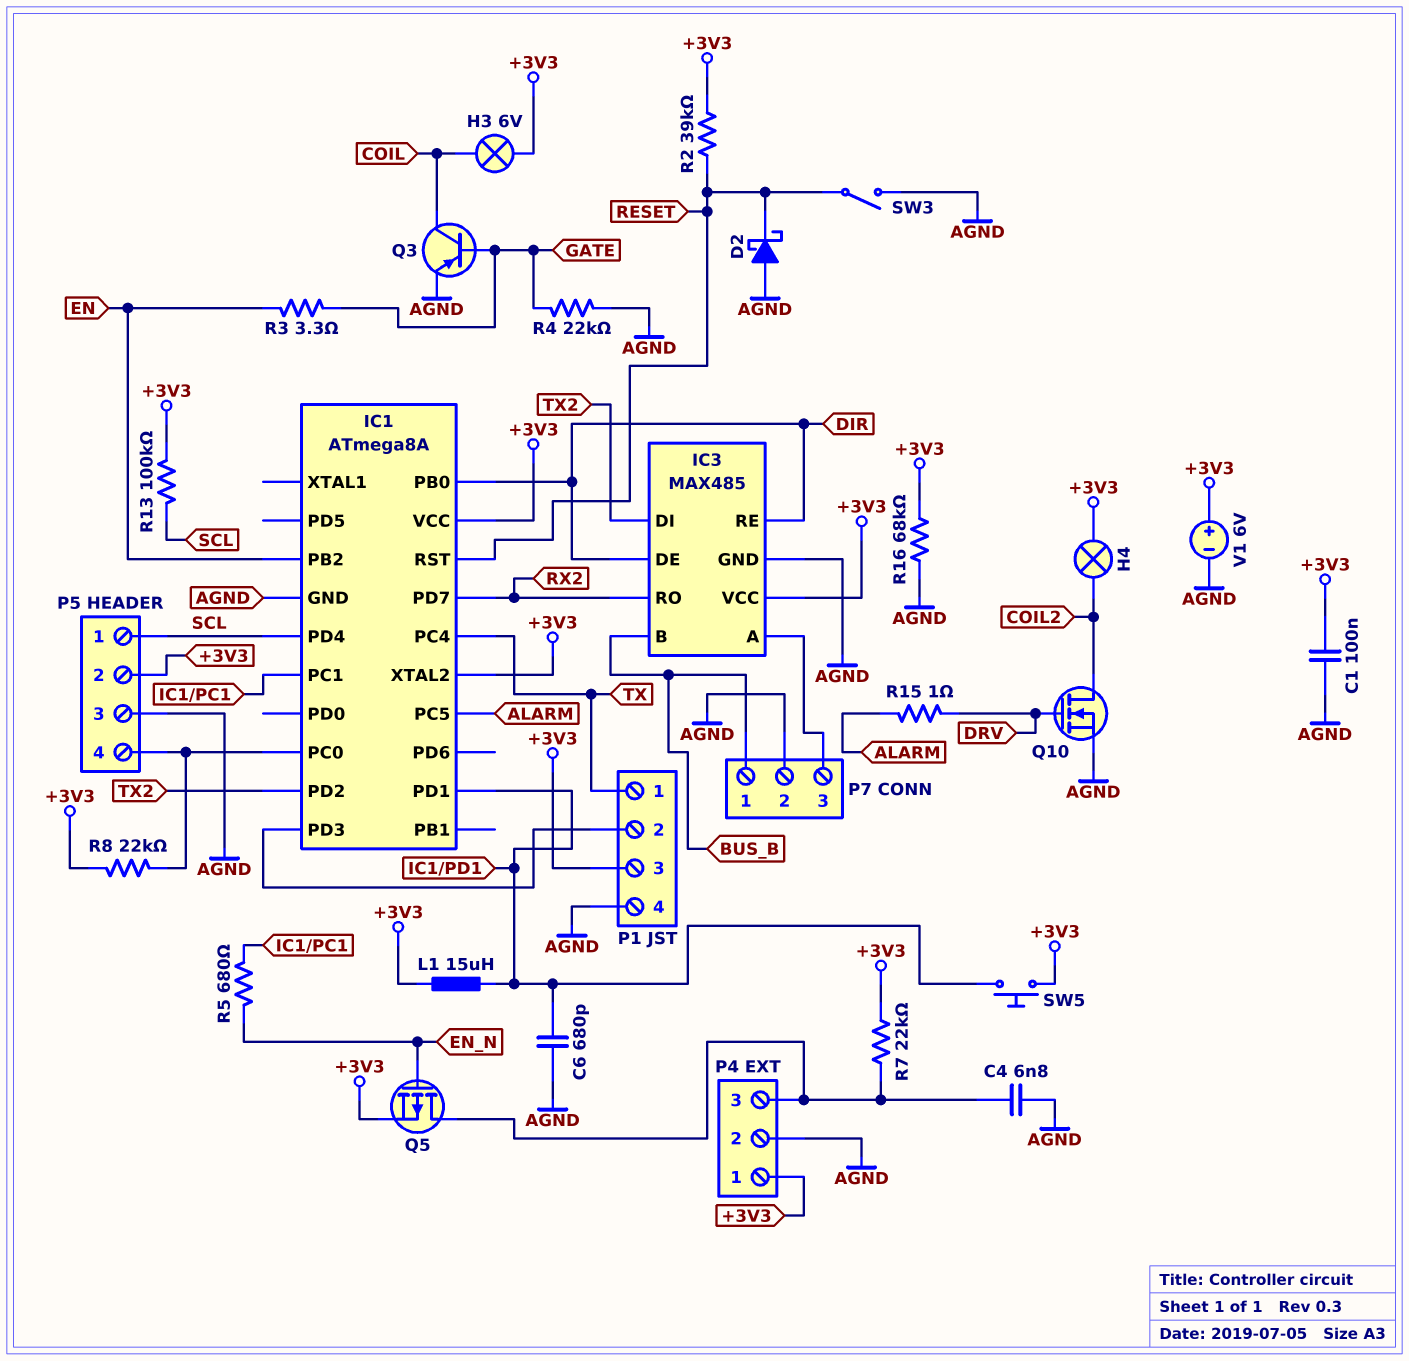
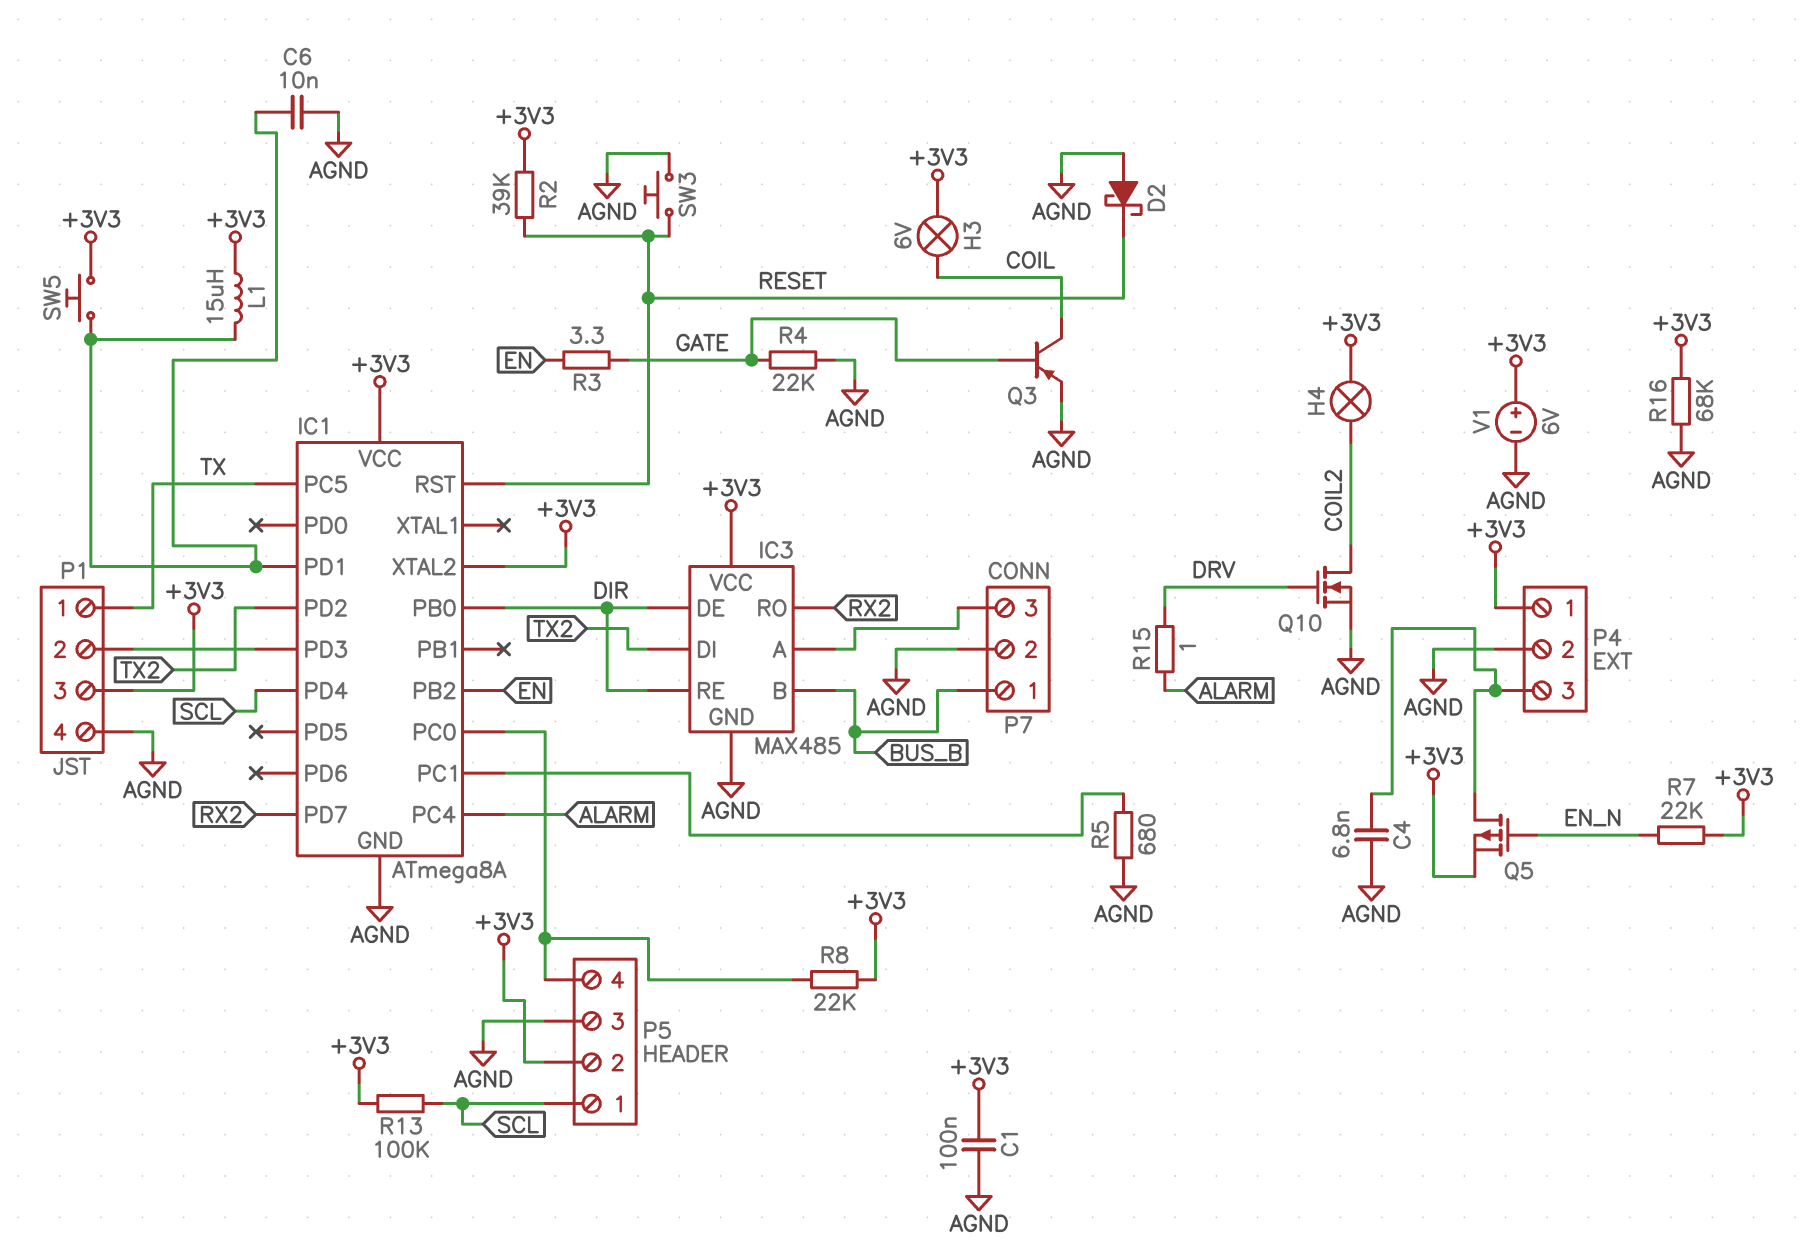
C6: 680pF (AGND, IC1/PD1) -> 10nF (AGND, IC1/PD1)
IC1 pin PC4: TX -> ALARM
IC1 pin PC5: ALARM -> TX
R5: 680 (EN_N, IC1/PC1) -> 680 (AGND, IC1/PC1)
R7: 22k (+3V3, P4/3) -> 22k (+3V3, EN_N)
SW3: switch (AGND, RESET) -> button (AGND, RESET)

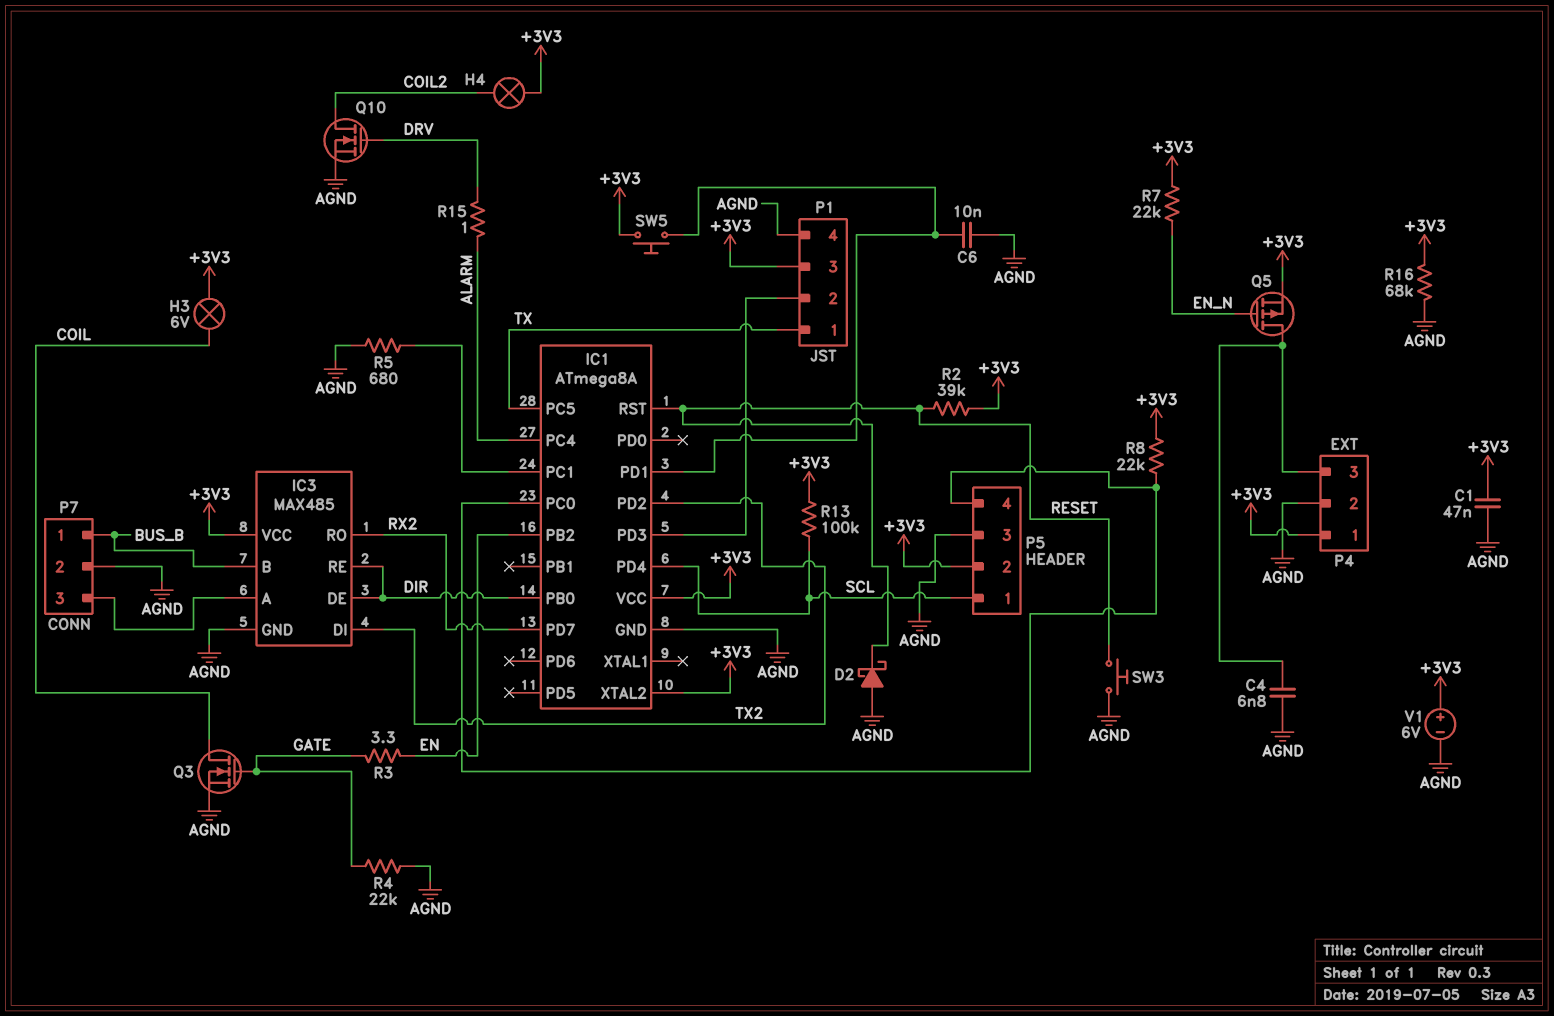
C1: 100nF (+3V3, AGND) -> 47nF (+3V3, AGND)
L1: 15uH (+3V3, IC1/PD1) -> none
Q3: PNP (B GATE, C COIL, E AGND) -> NMOS (G GATE, D COIL, S AGND)

